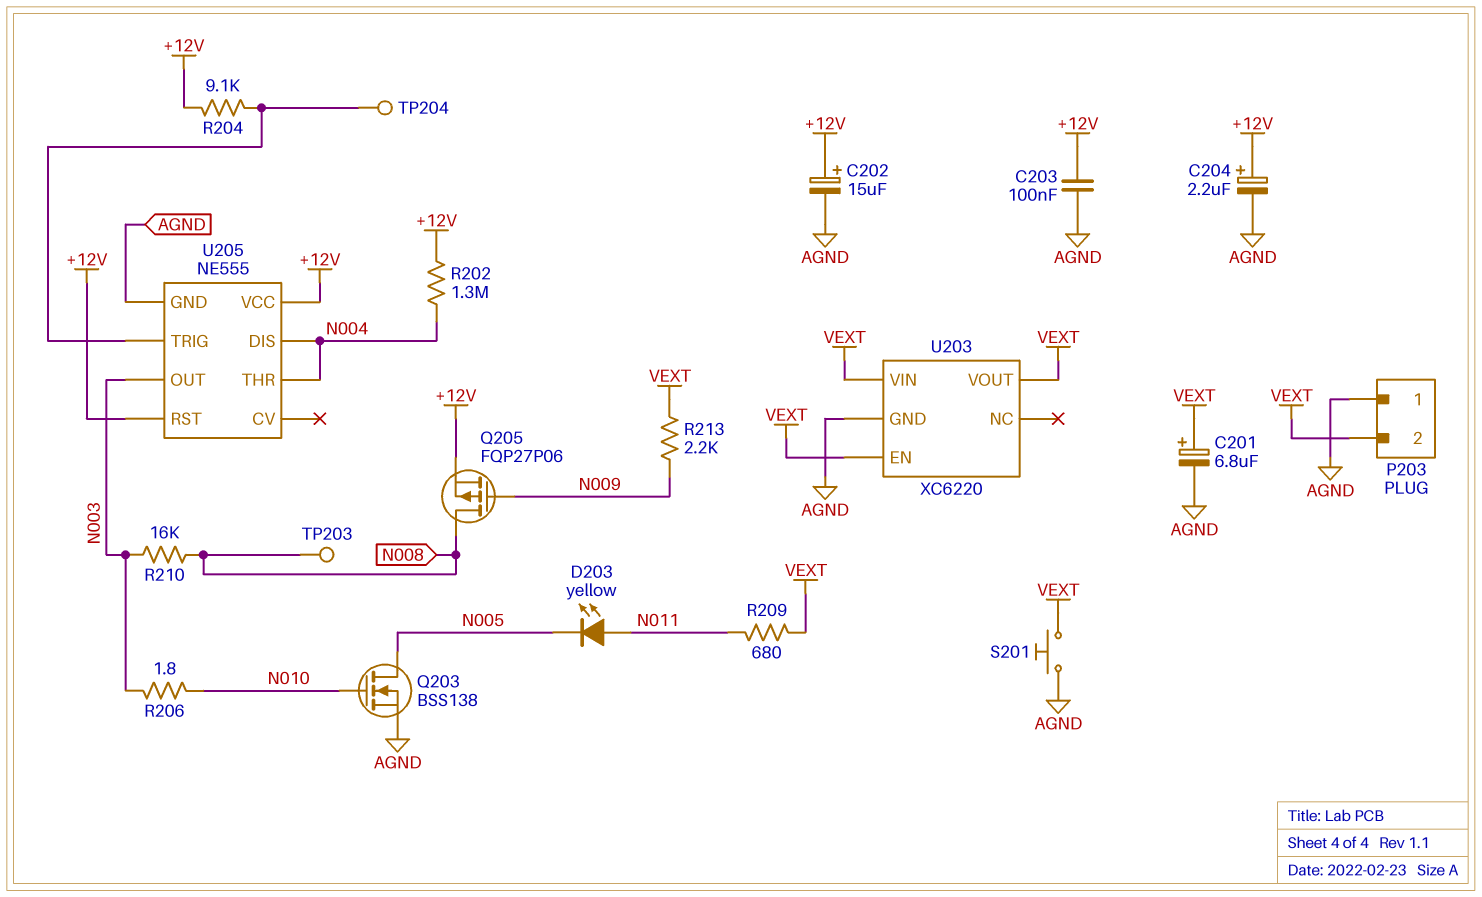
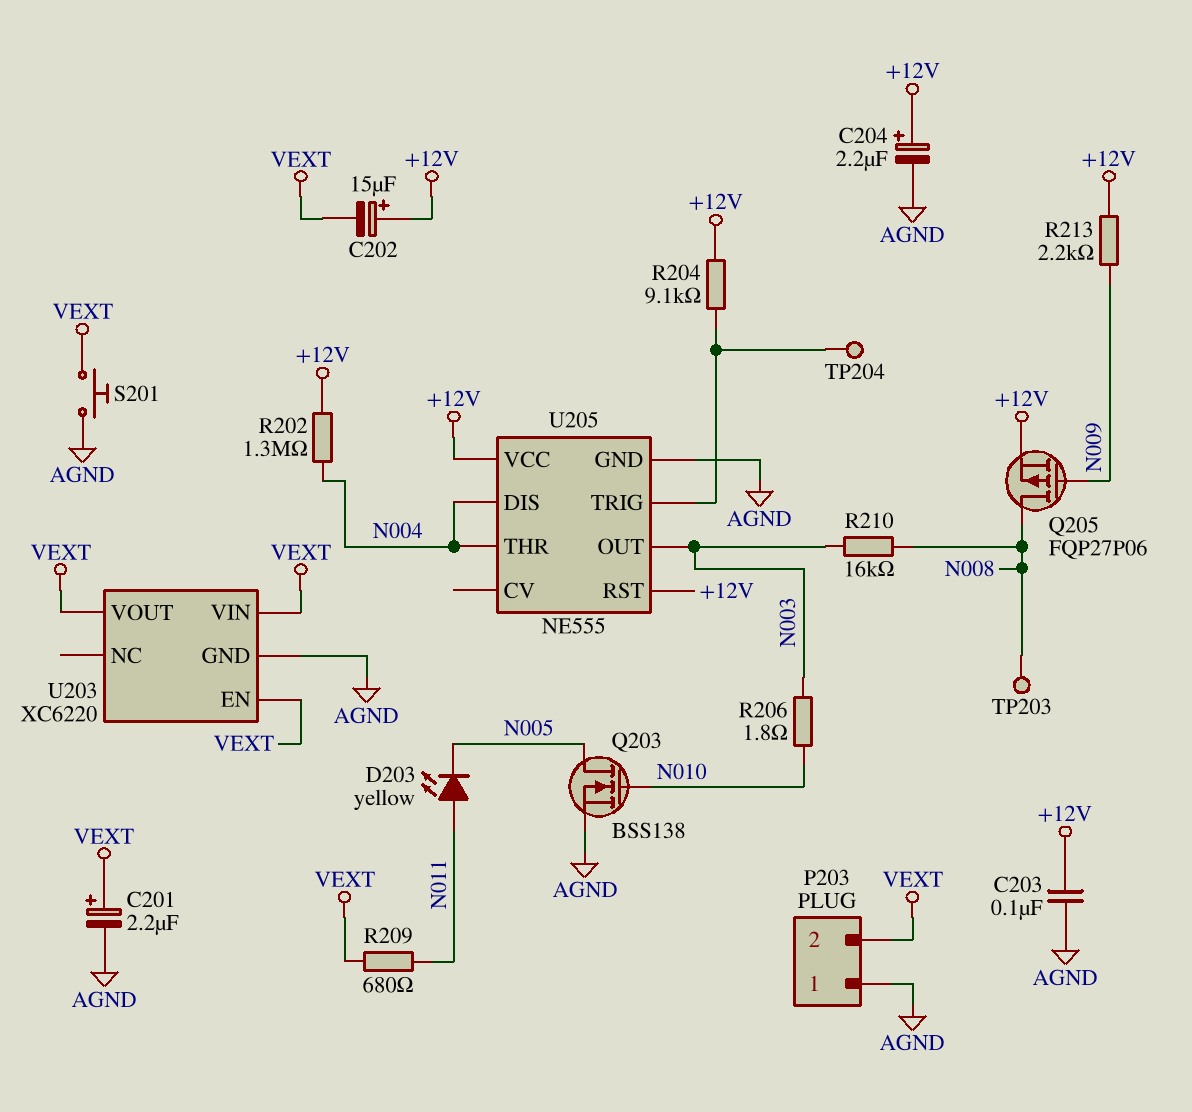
C201: 6.8uF (plus VEXT, minus AGND) -> 2.2uF (plus VEXT, minus AGND)
C202: 15uF (plus +12V, minus AGND) -> 15uF (plus +12V, minus VEXT)
R213: 2.2k (N009, VEXT) -> 2.2k (+12V, N009)

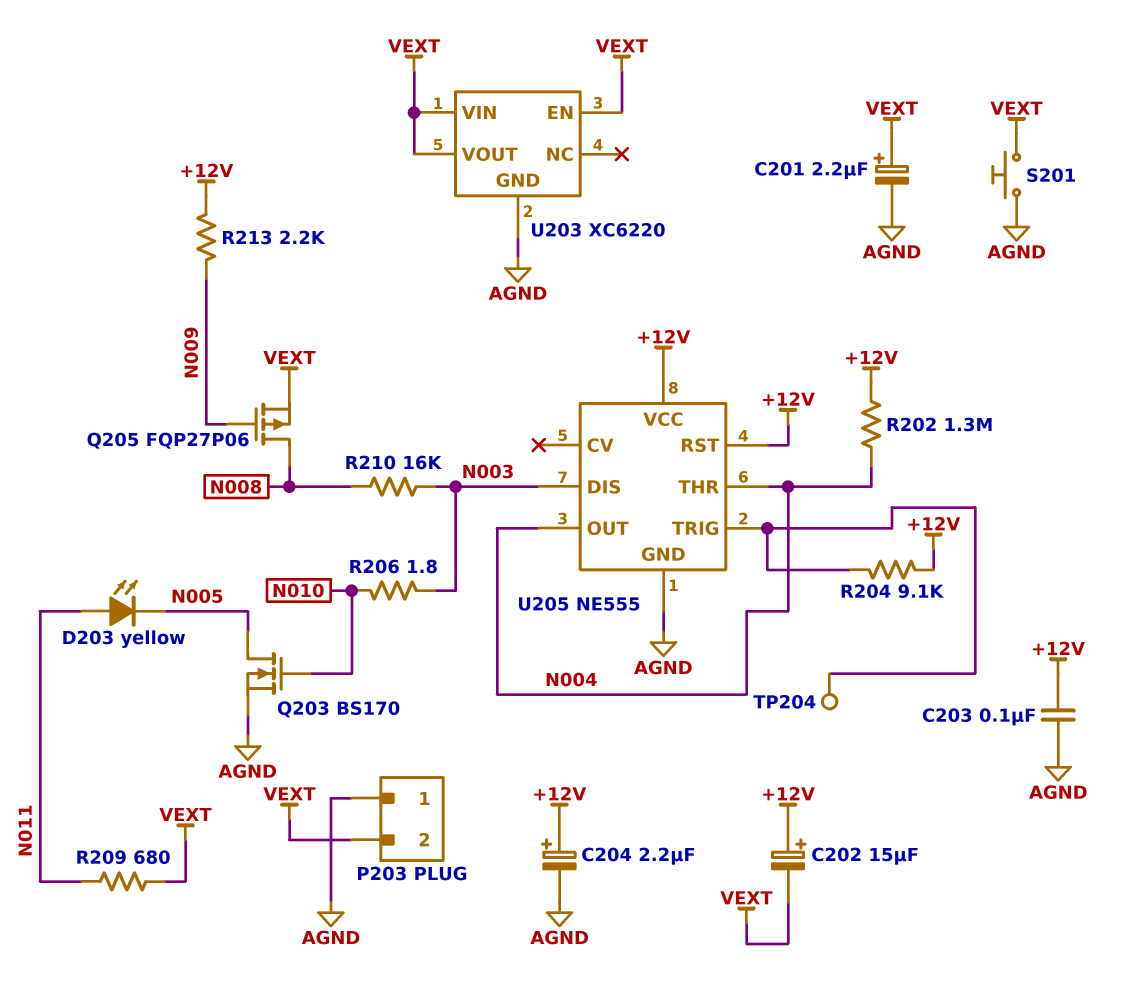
Q203: NMOS BSS138 (G N010, D N005, S AGND) -> NMOS BS170 (G N010, D N005, S AGND)
Q205: PMOS FQP27P06 (G N009, D N008, S +12V) -> PMOS FQP27P06 (G N009, D N008, S VEXT)
TP203: test point (N008) -> none
U205 pin DIS: N004 -> N003
U205 pin OUT: N003 -> N004

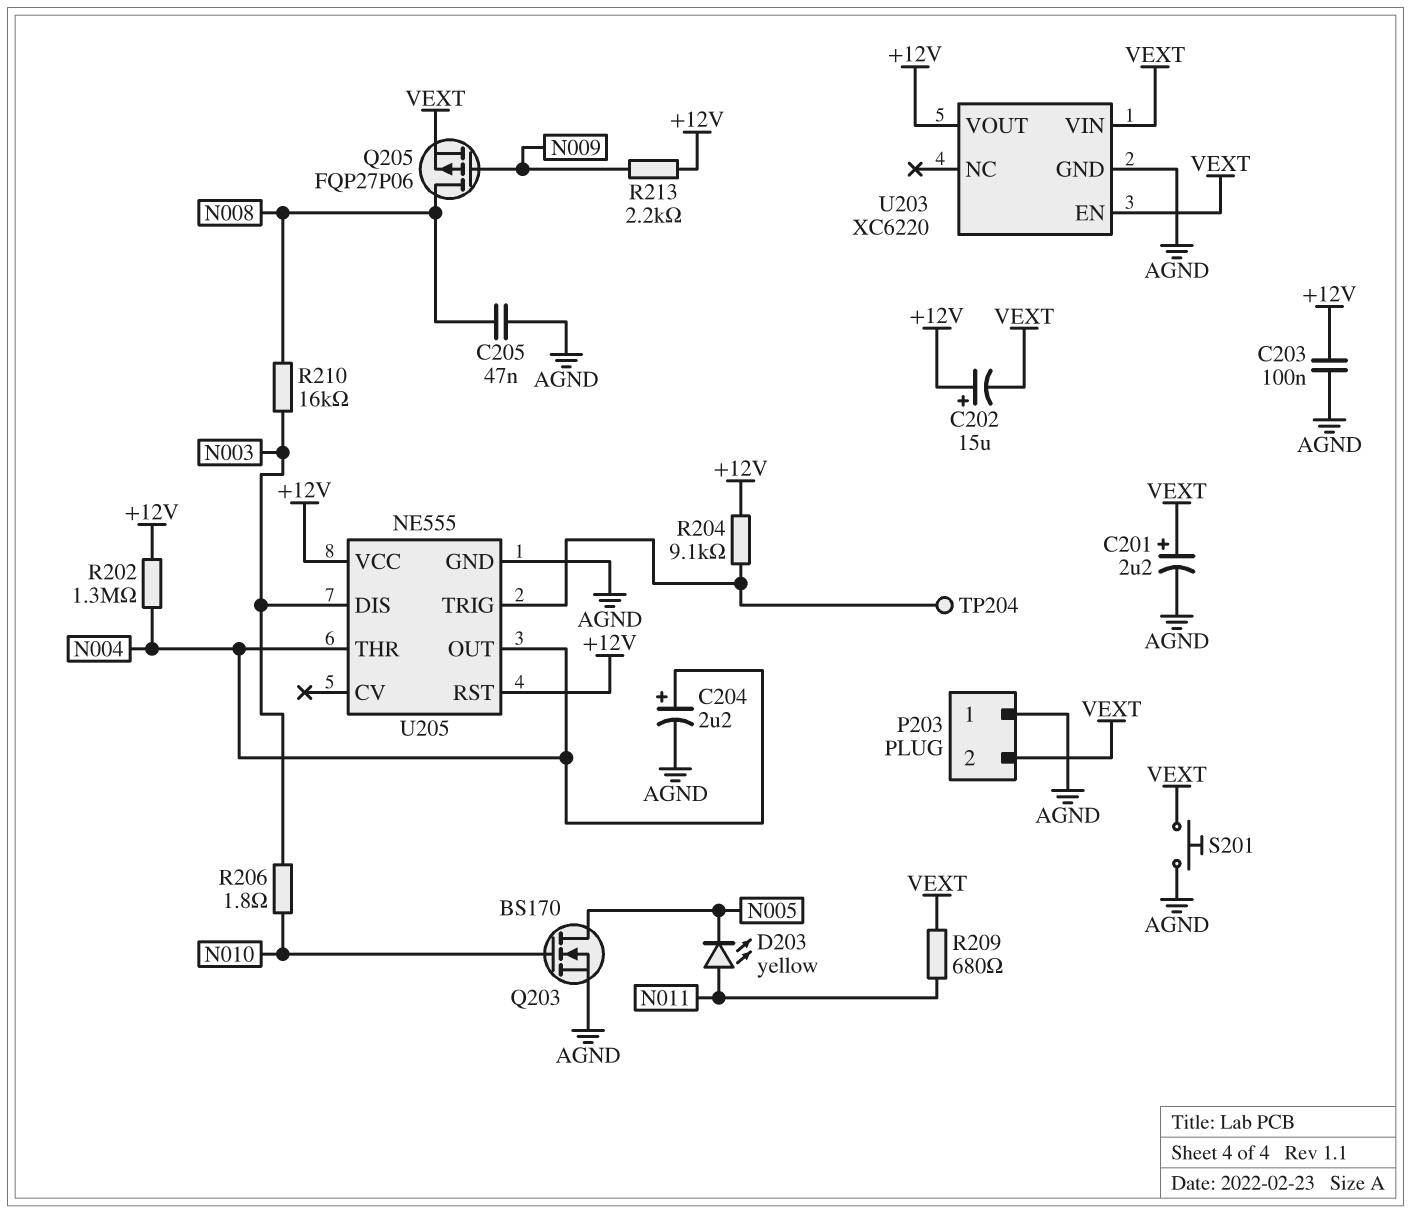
C204: 2.2uF (plus +12V, minus AGND) -> 2.2uF (plus N004, minus AGND)
C205: none -> 47nF (AGND, N008)
U203 pin VOUT: VEXT -> +12V

